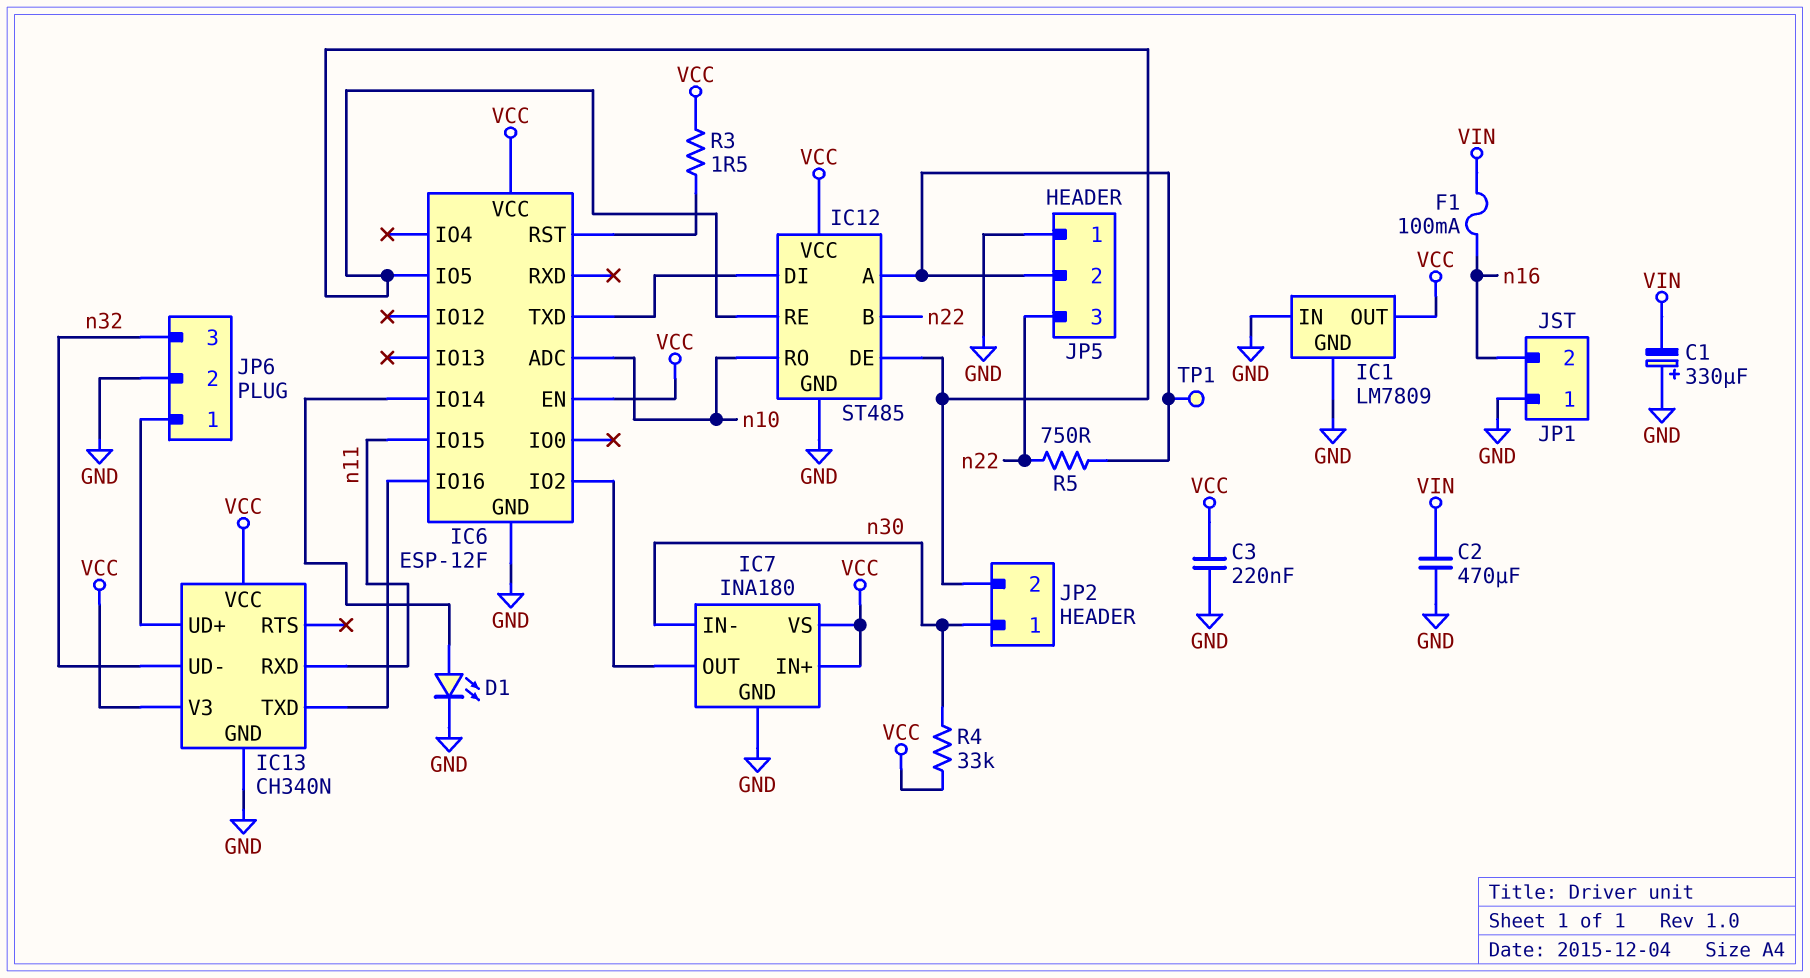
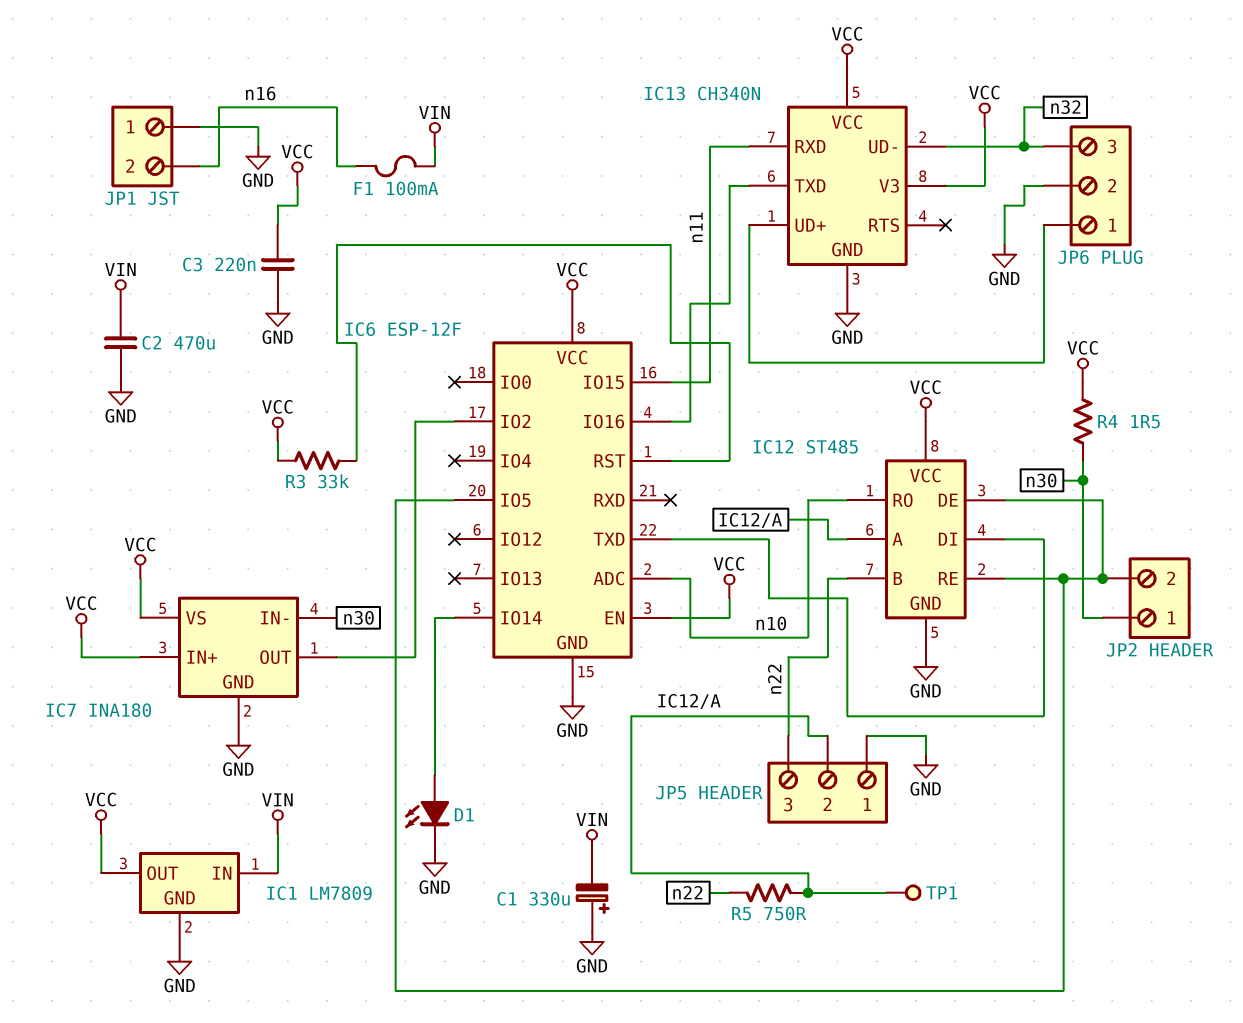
IC1 pin IN: GND -> VIN
R3: 1.5 (IC6/RST, VCC) -> 33k (IC6/RST, VCC)
R4: 33k (VCC, n30) -> 1.5 (VCC, n30)

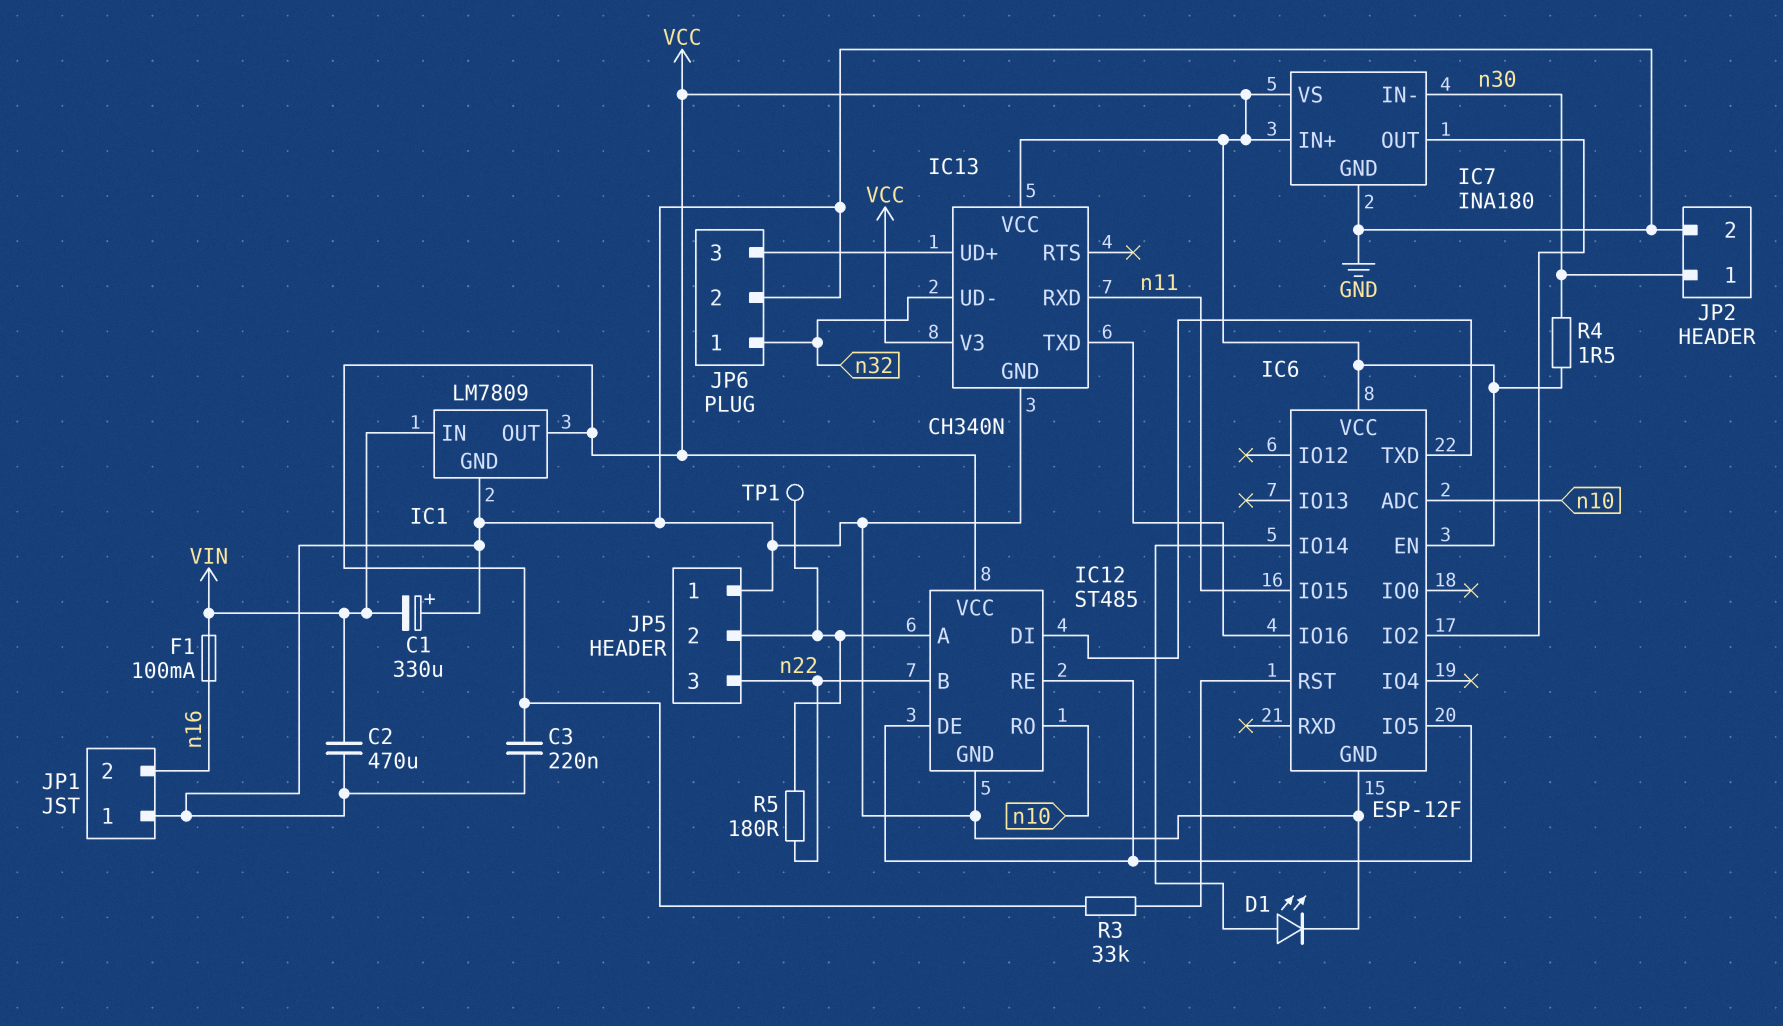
JP2 pin 2: IC6/IO5 -> GND
JP6 pin 1: IC13/UD+ -> n32
JP6 pin 3: n32 -> IC13/UD+
R5: 750 (IC12/A, n22) -> 180 (IC12/A, n22)

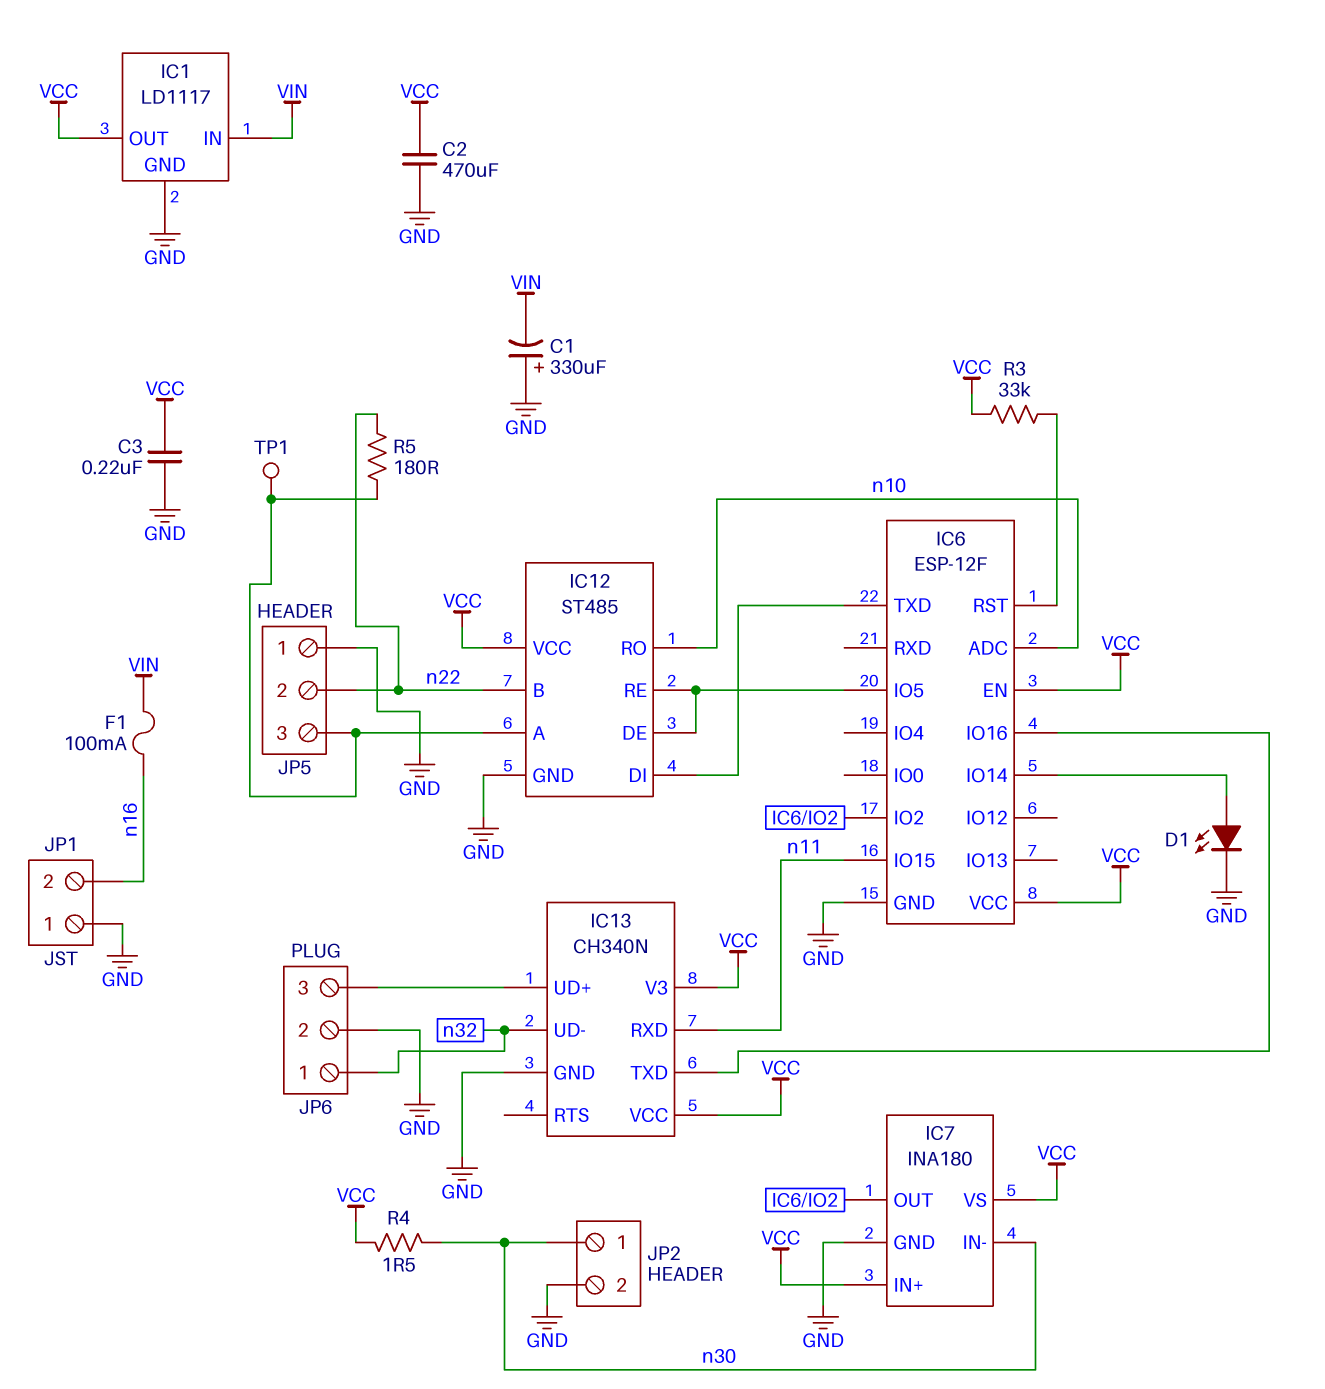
C2: 470uF (GND, VIN) -> 470uF (GND, VCC)
IC1: LM7809 -> LD1117
JP5 pin 2: IC12/A -> n22
JP5 pin 3: n22 -> IC12/A

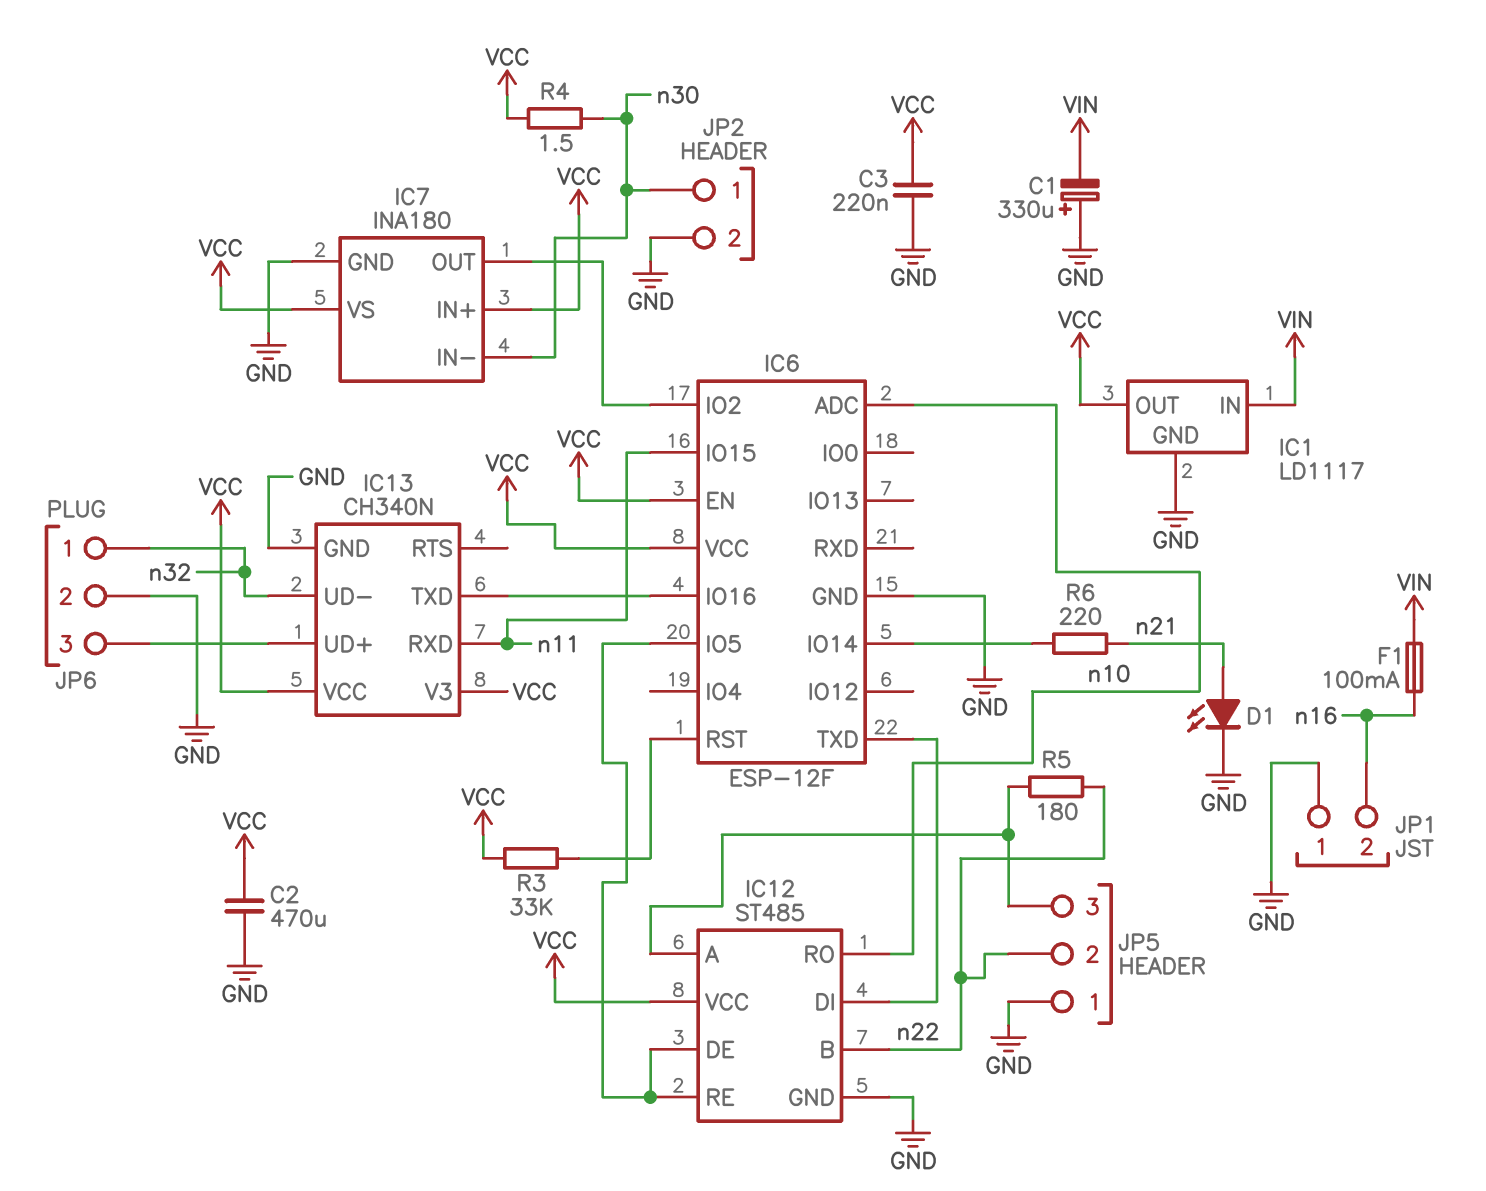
D1: LED (A IC6/IO14, K GND) -> LED (A n21, K GND)
R6: none -> 220 (IC6/IO14, n21)
TP1: test point (IC12/A) -> none

